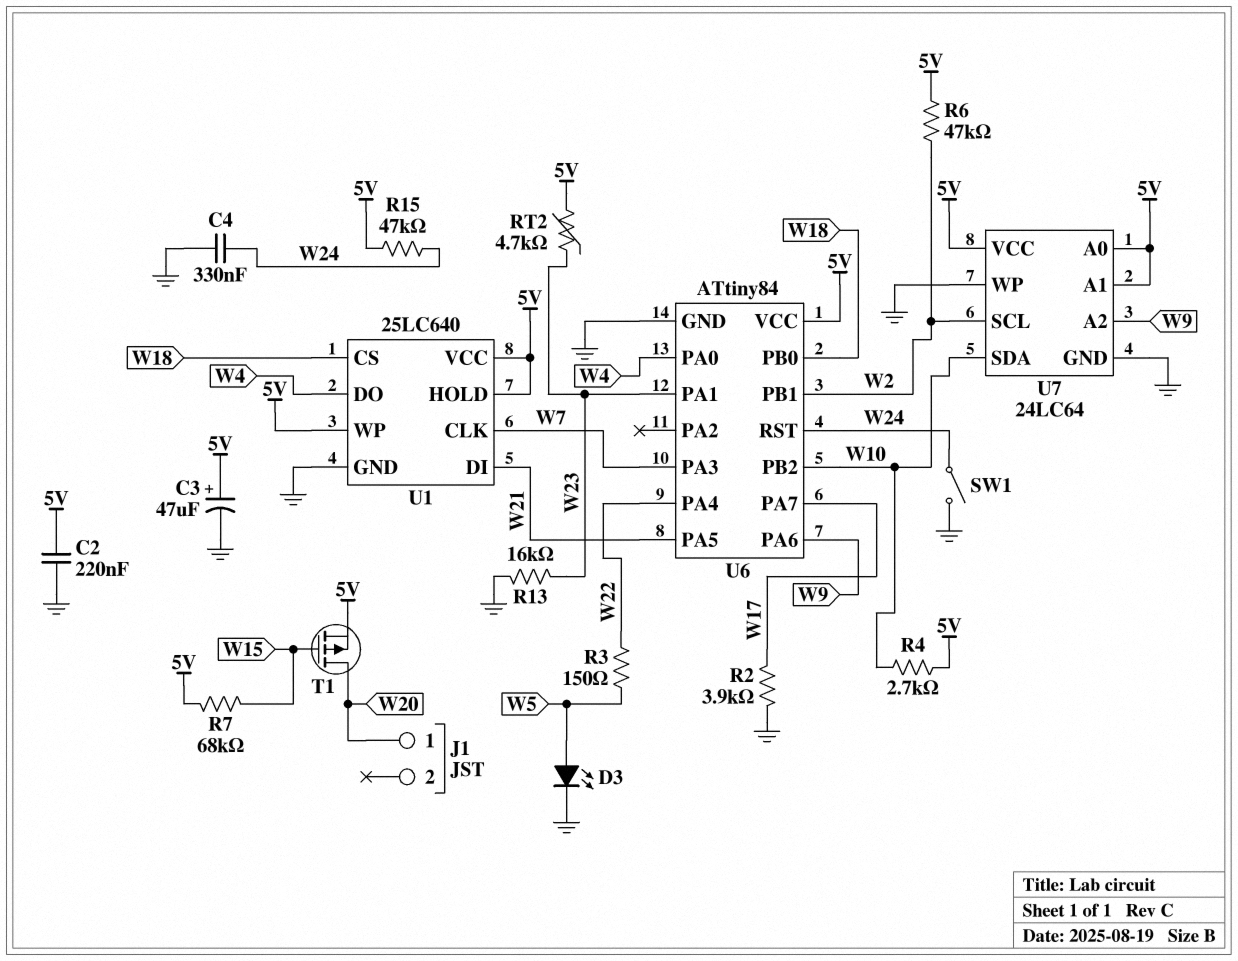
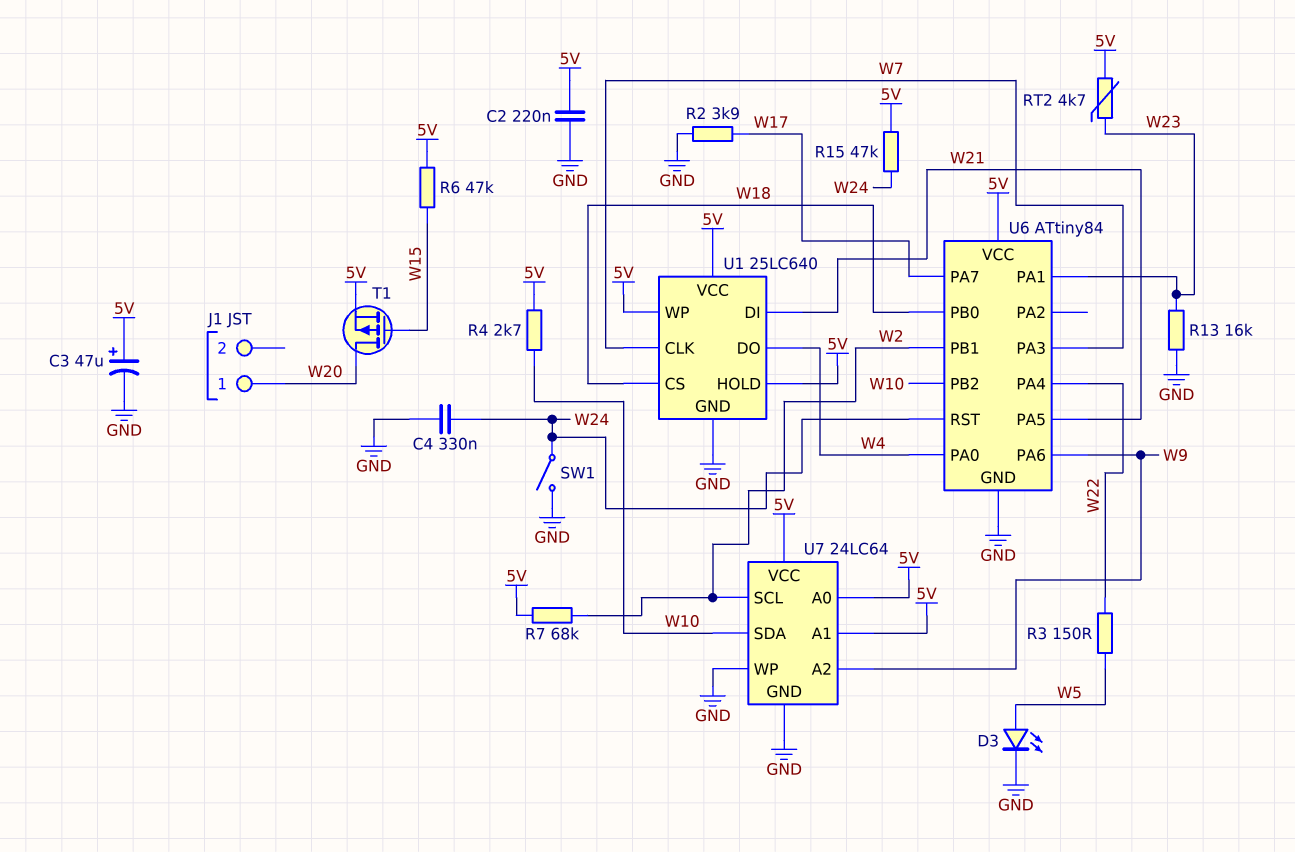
R6: 47k (5V, W2) -> 47k (5V, W15)
R7: 68k (5V, W15) -> 68k (5V, W2)

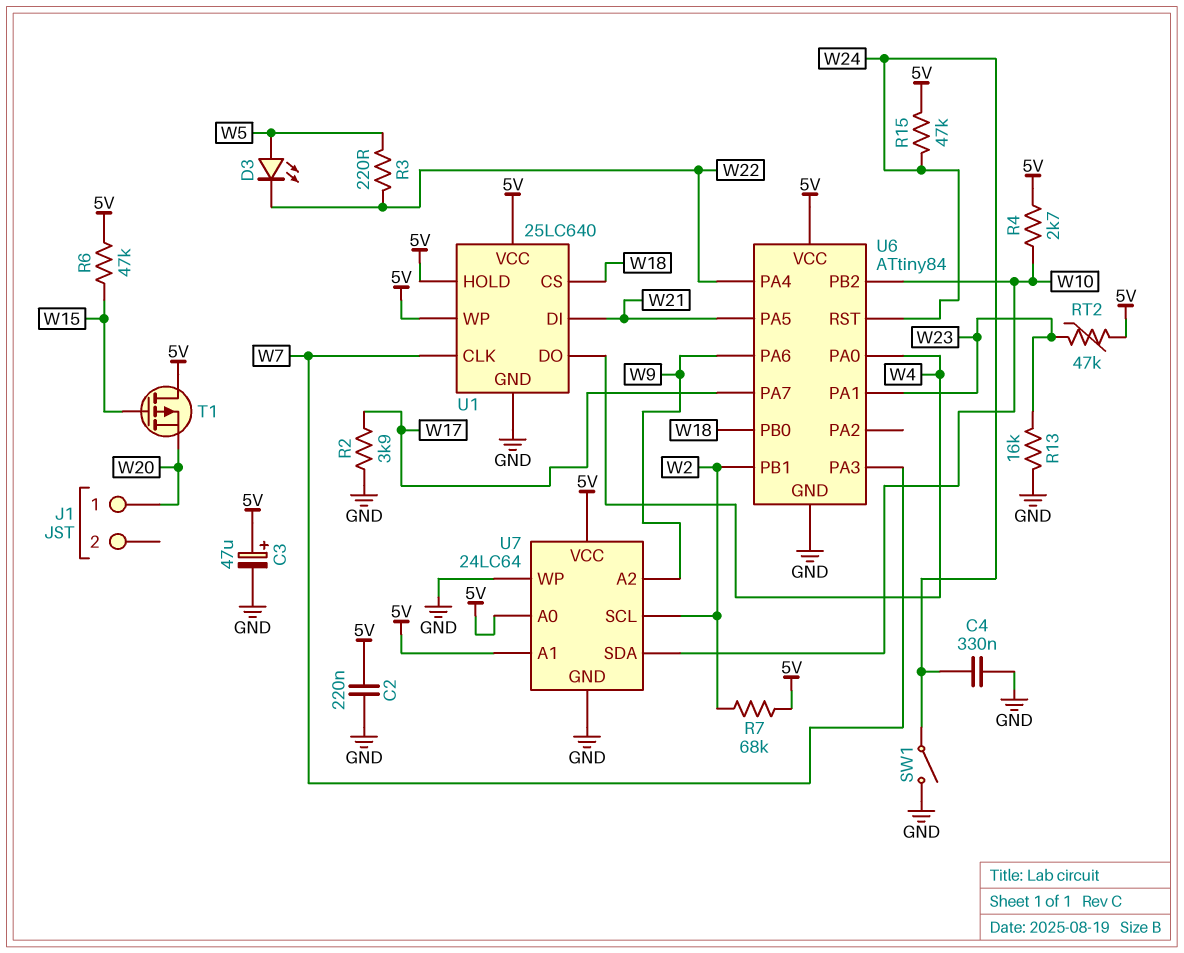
D3: LED (A W5, K GND) -> LED (A W5, K W22)
R3: 150 (W5, W22) -> 220 (W5, W22)
RT2: 4.7k (5V, W23) -> 47k (5V, W23)
T1: PMOS (G W15, D W20, S 5V) -> PMOS (G W15, D 5V, S W20)

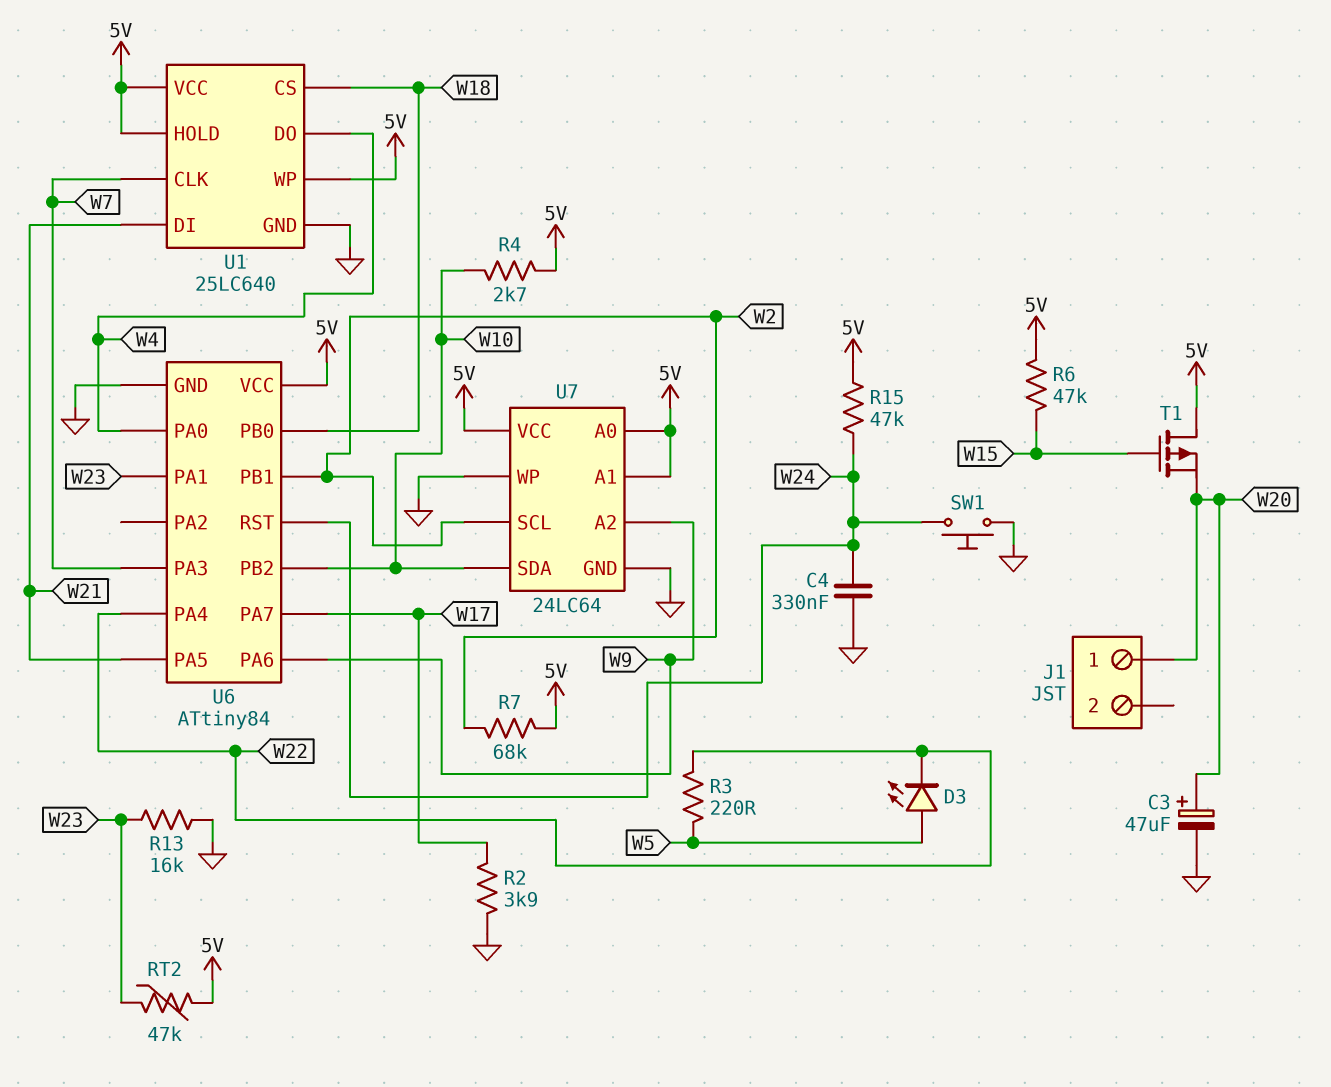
C2: 220nF (5V, GND) -> none
C3: 47uF (plus 5V, minus GND) -> 47uF (plus W20, minus GND)
SW1: switch (GND, W24) -> button (GND, W24)

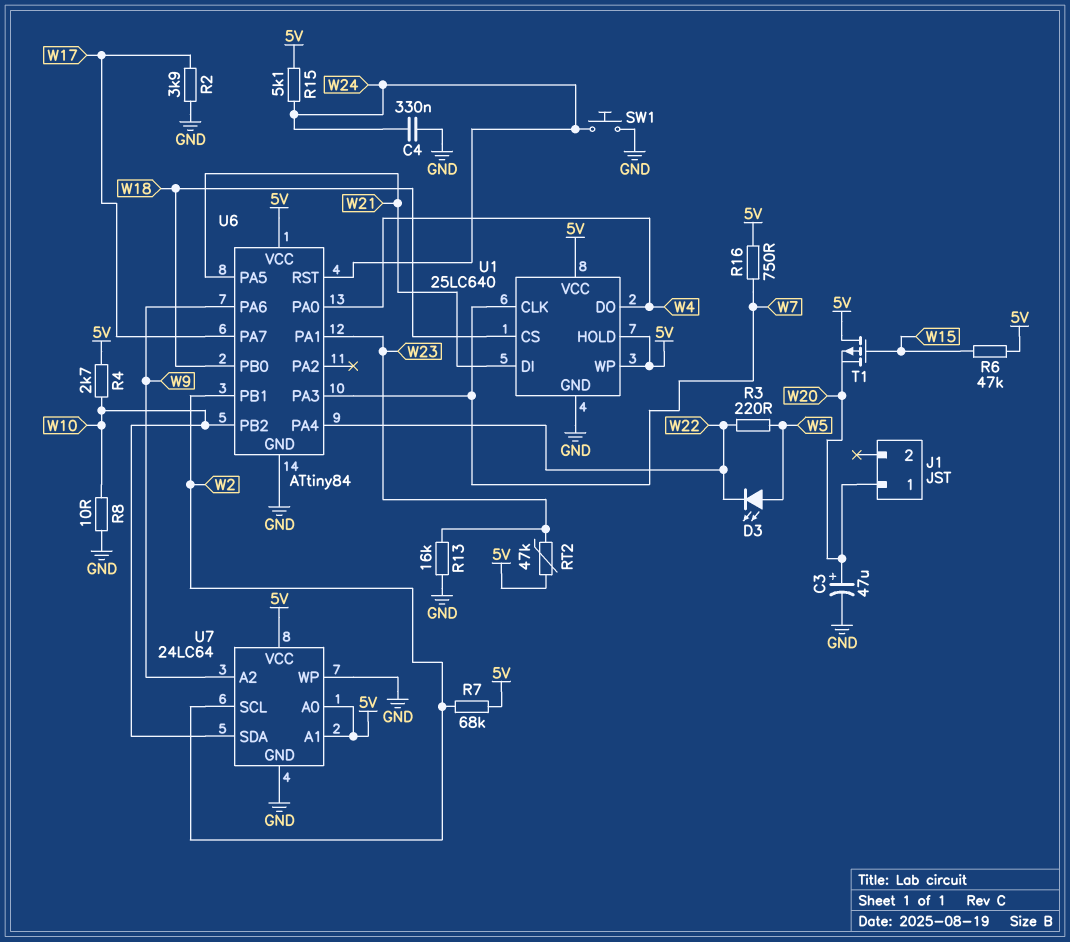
R8: none -> 10 (GND, W10)
R15: 47k (5V, W24) -> 5.1k (5V, W24)
R16: none -> 750 (5V, W7)

